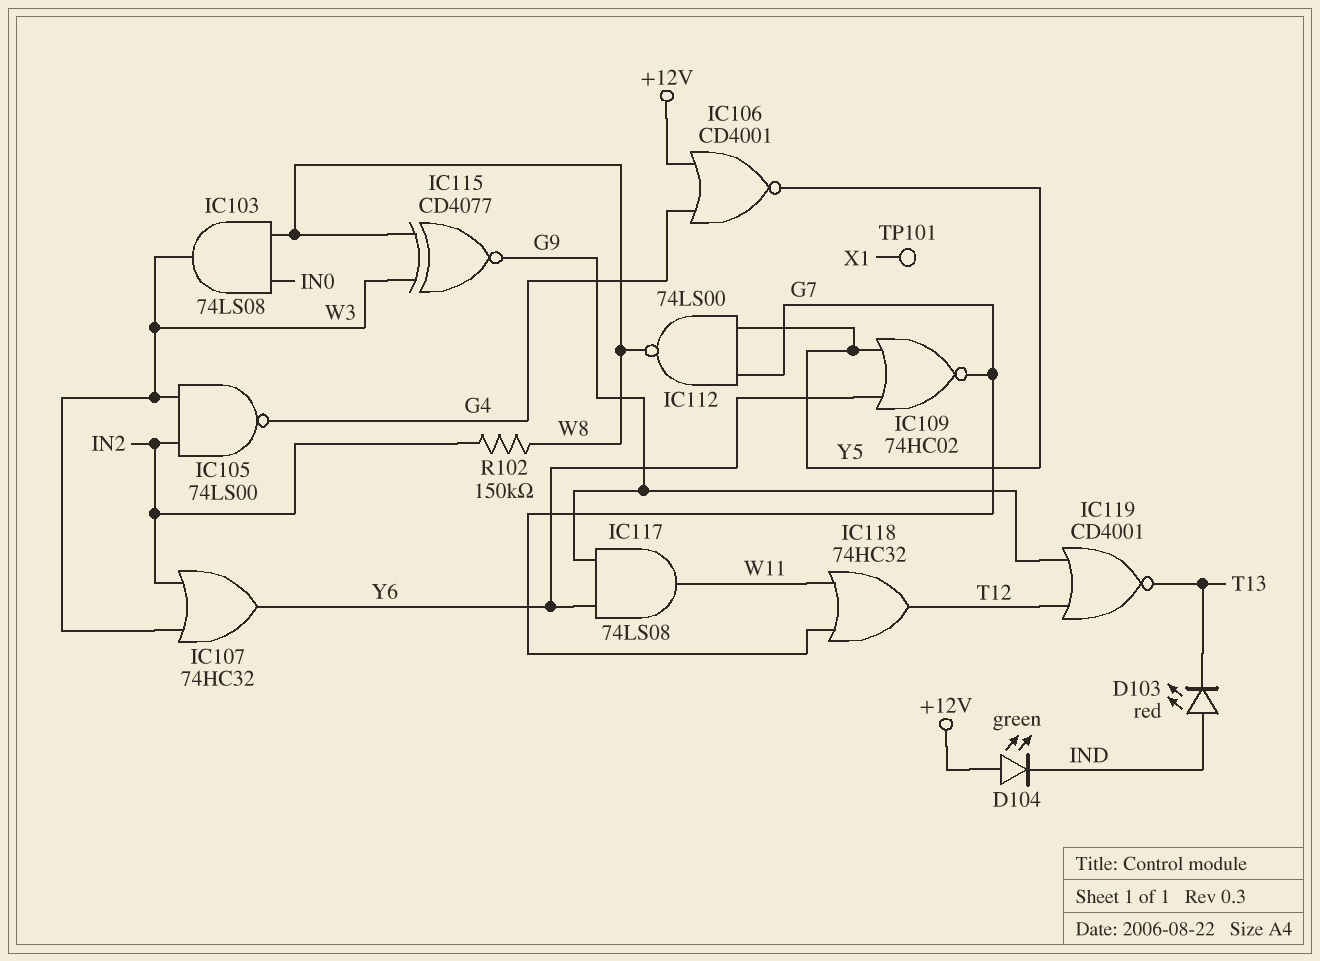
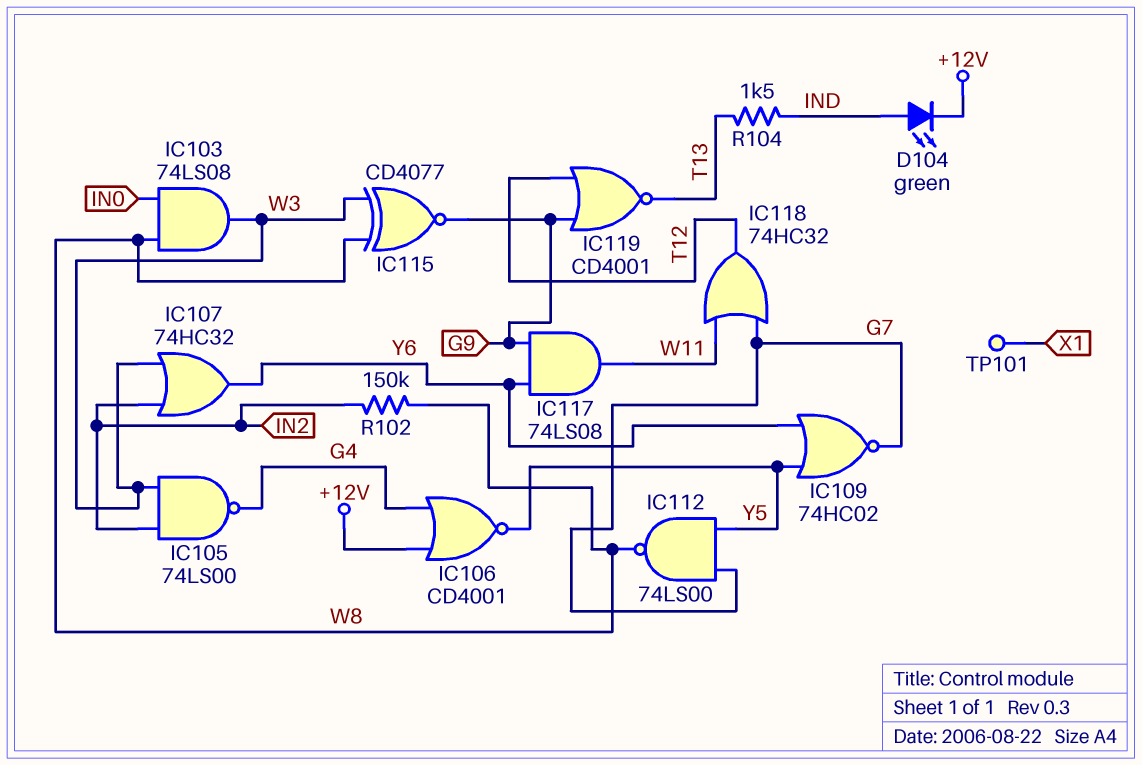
D103: LED red (A IND, K T13) -> none
D104: LED green (A +12V, K IND) -> LED green (A IND, K +12V)
R104: none -> 1.5k (IND, T13)

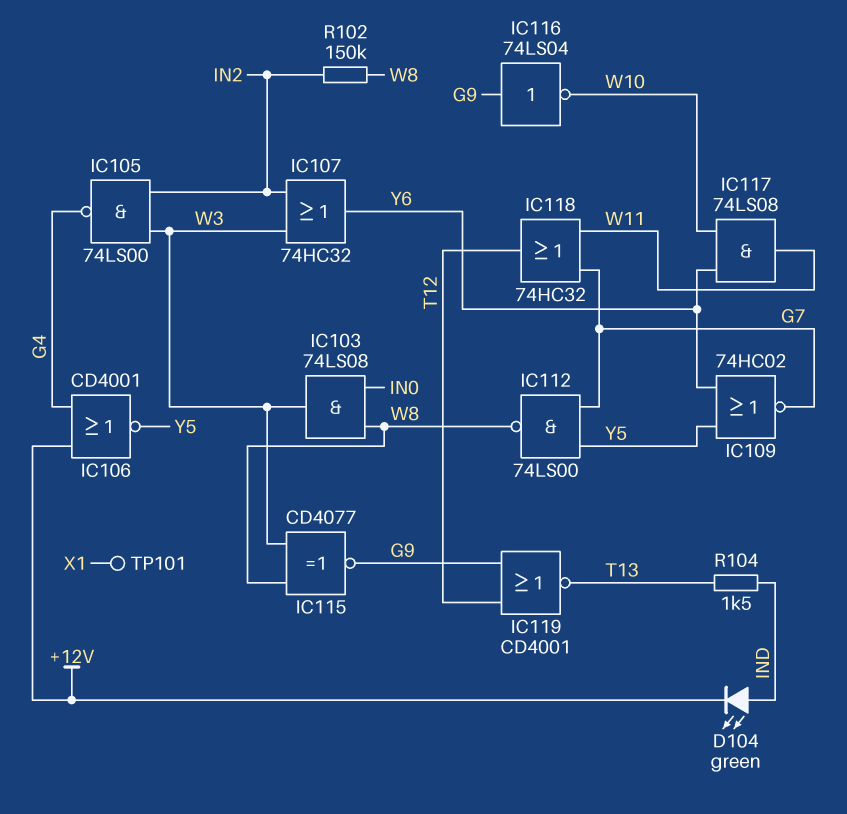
IC116: none -> NOT 74LS04 (in G9, out W10)
IC117: AND 74LS08 (in G9, in Y6, out W11) -> AND 74LS08 (in W10, in Y6, out W11)

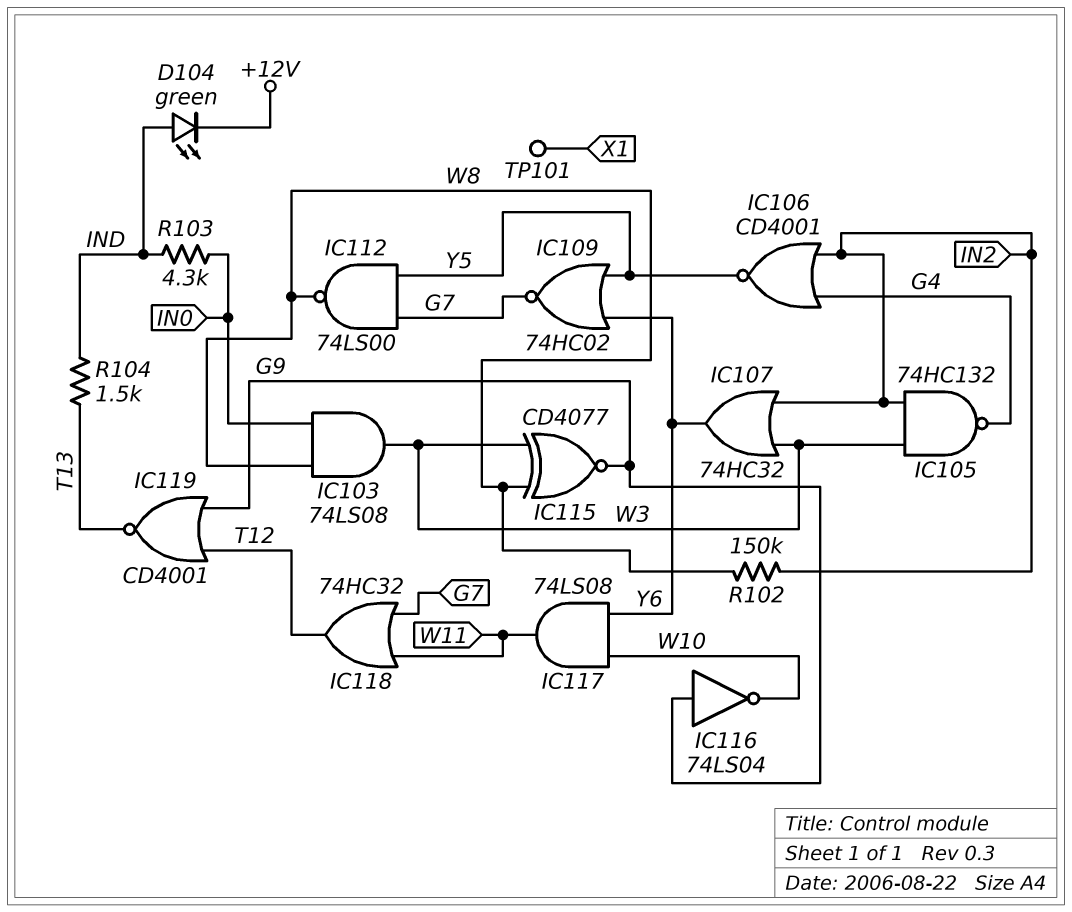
IC105: NAND 74LS00 (in IN2, in W3, out G4) -> NAND 74HC132 (in IN2, in W3, out G4)
IC106: NOR CD4001 (in +12V, in G4, out Y5) -> NOR CD4001 (in G4, in IN2, out Y5)
R103: none -> 4.3k (IN0, IND)

